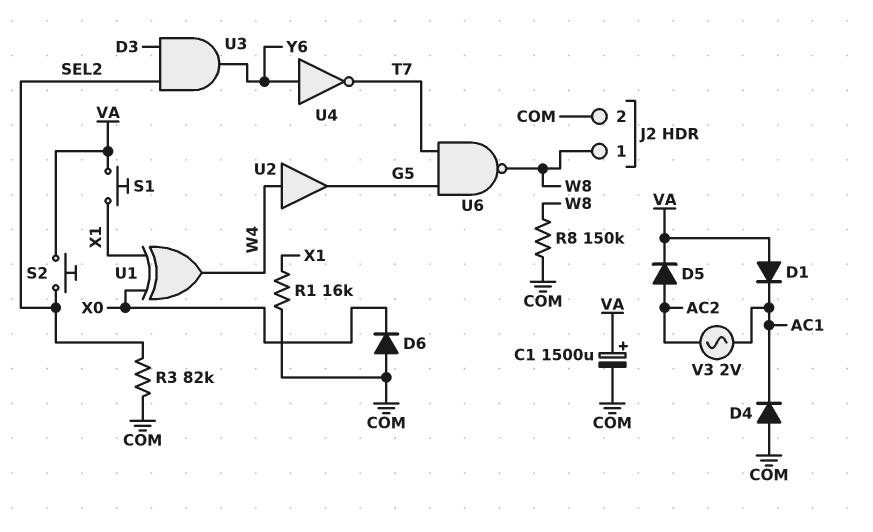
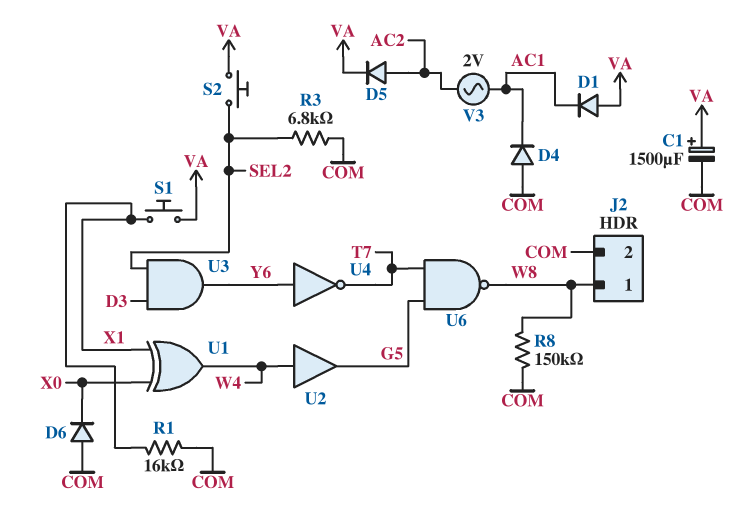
R3: 82k (COM, SEL2) -> 6.8k (COM, SEL2)

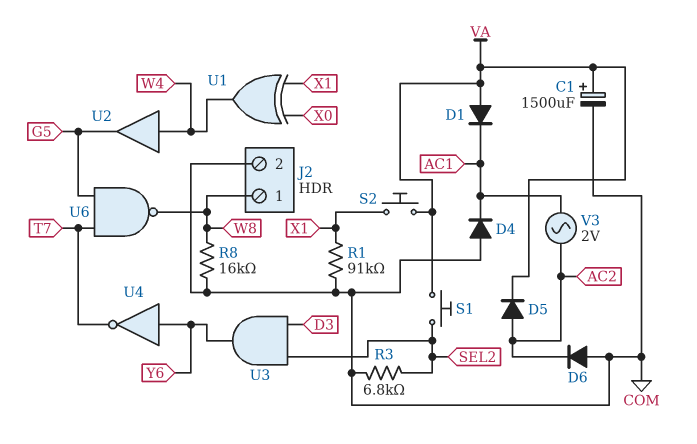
D6: diode (A COM, K X0) -> diode (A COM, K AC2)
R1: 16k (COM, X1) -> 91k (COM, X1)
R8: 150k (COM, W8) -> 16k (COM, W8)
S1: button (VA, X1) -> button (SEL2, VA)
S2: button (SEL2, VA) -> button (VA, X1)

